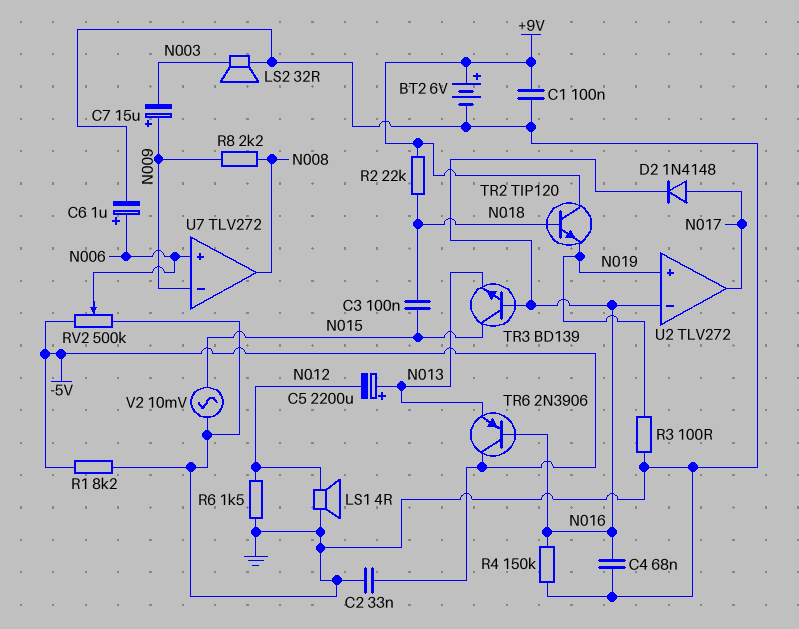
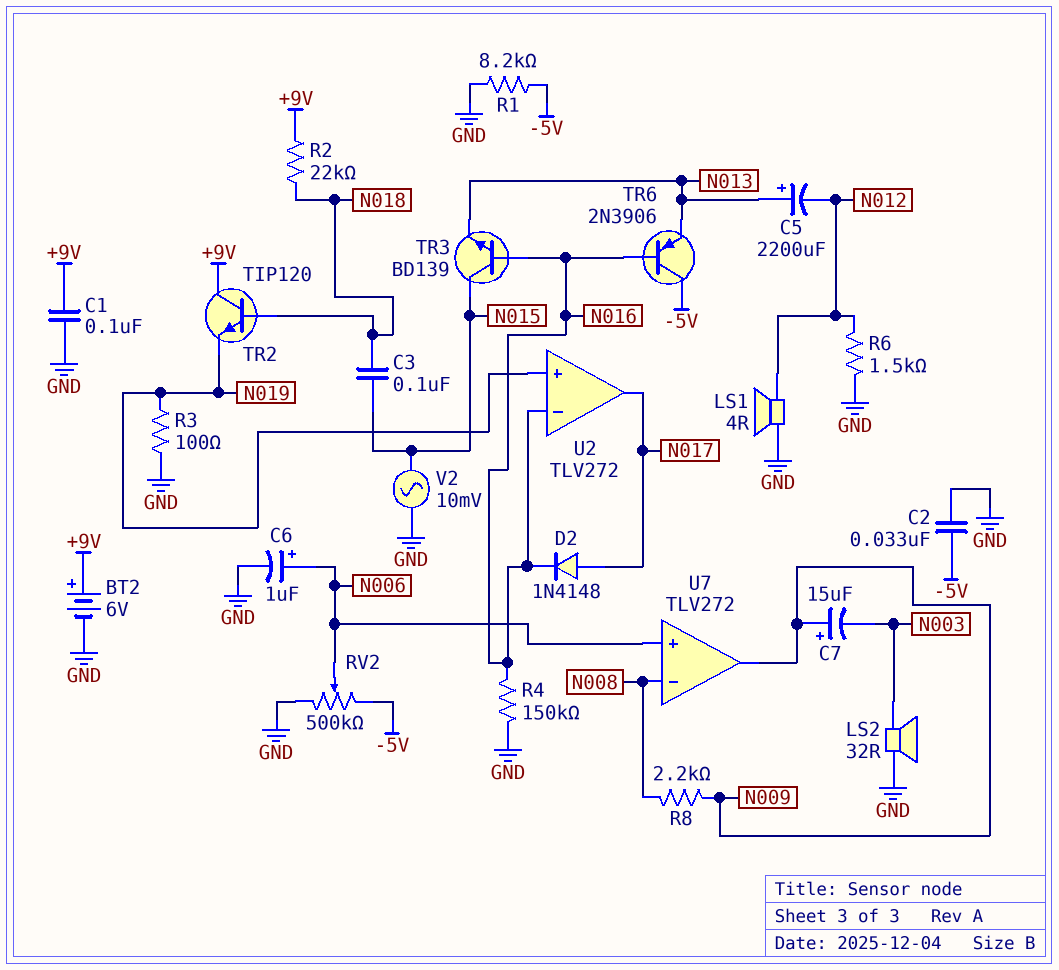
C4: 68nF (GND, N016) -> none
U7 pin in-: N009 -> N008
U7 pin out: N008 -> N009

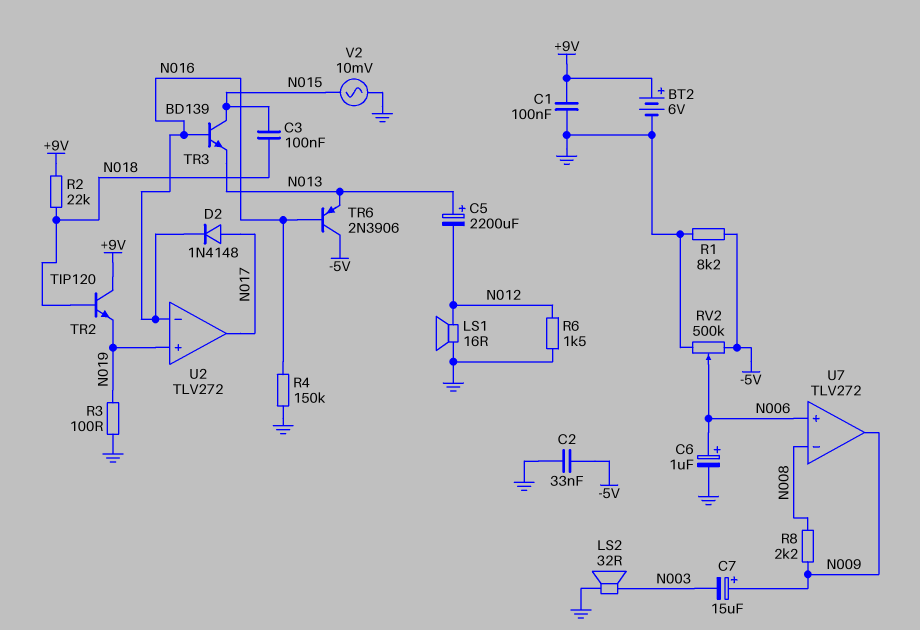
LS1: speaker 4R (GND, N012) -> speaker 16R (GND, N012)

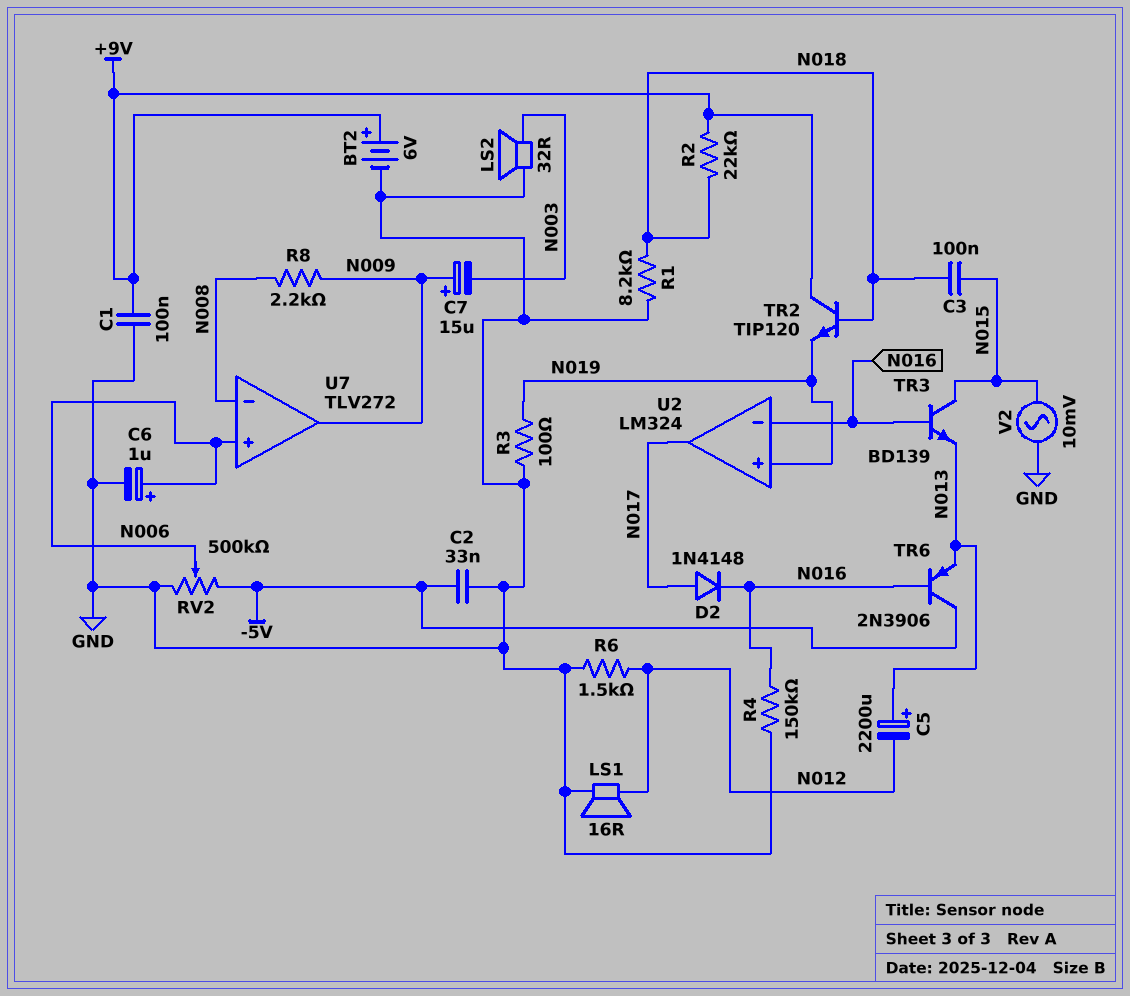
R1: 8.2k (-5V, GND) -> 8.2k (GND, N018)
U2: TLV272 -> LM324

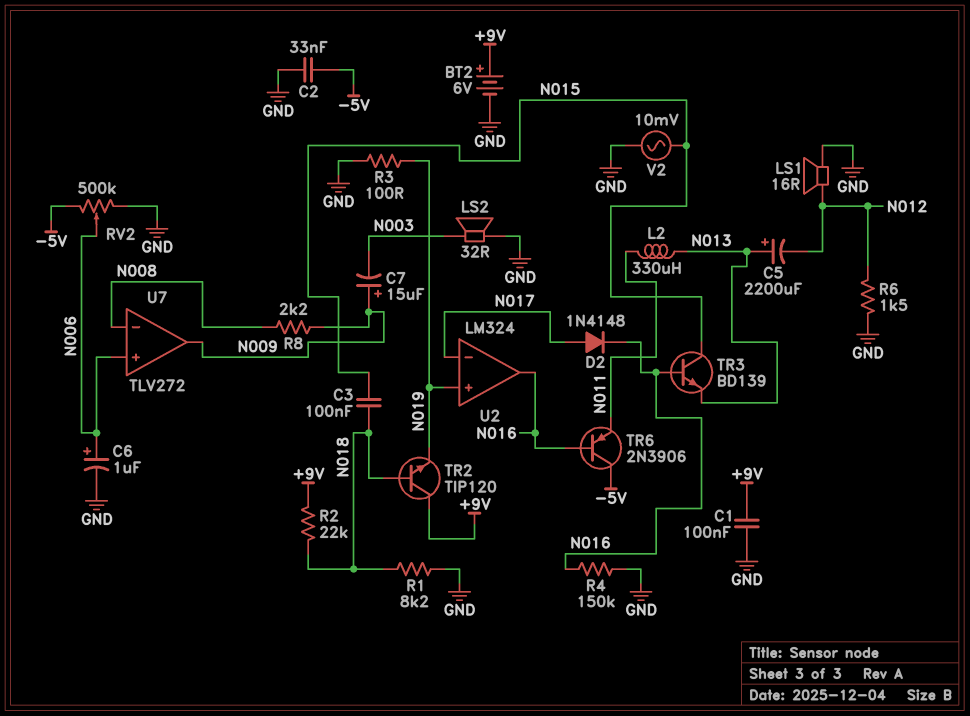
L2: none -> 330uH (N011, N013)
TR6: PNP 2N3906 (B N016, C -5V, E N013) -> PNP 2N3906 (B N016, C -5V, E N011)
U2 pin in-: N016 -> N017
U2 pin out: N017 -> N016

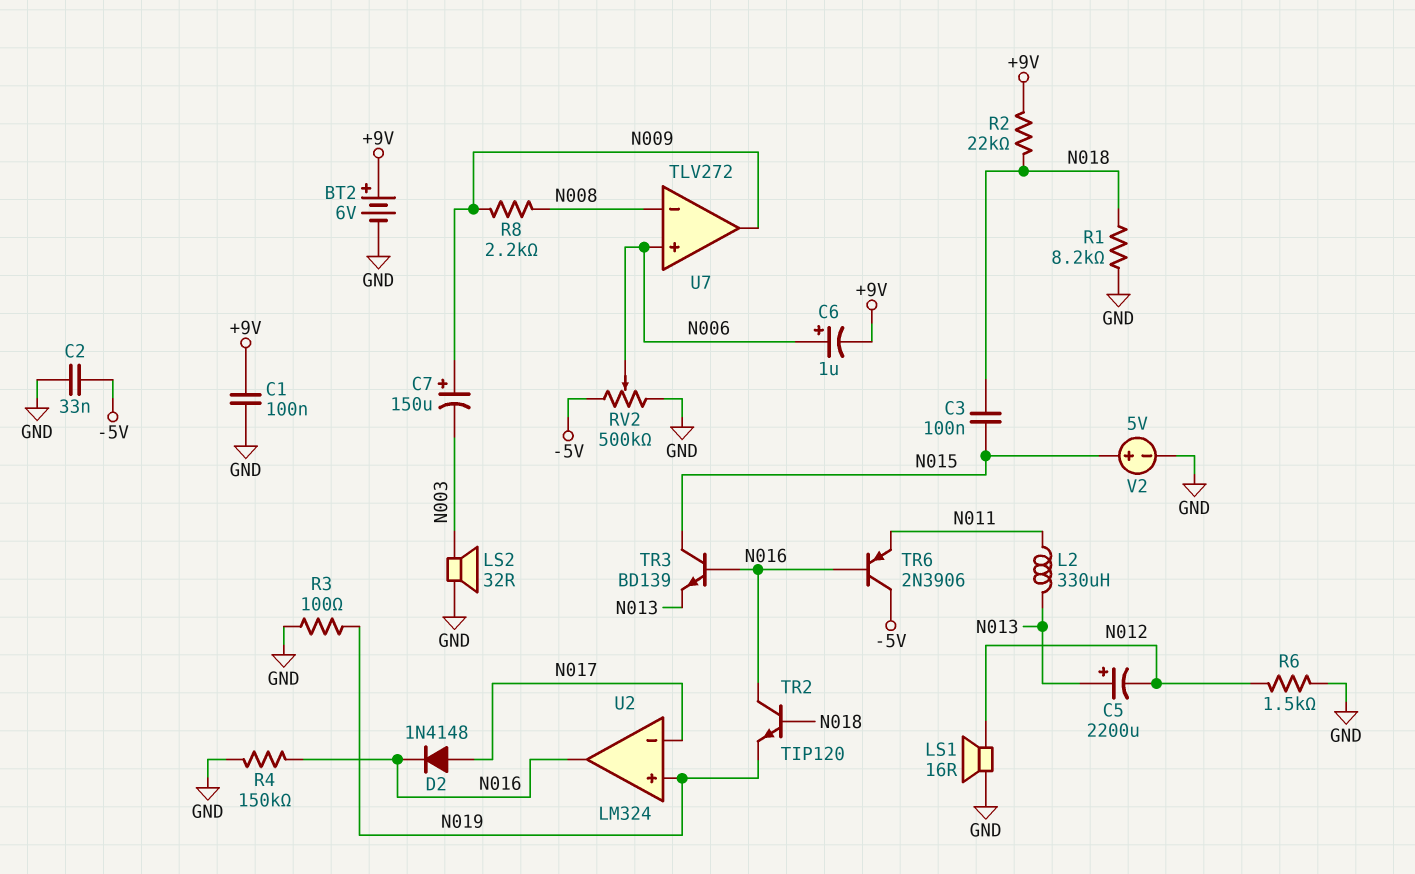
C6: 1uF (plus N006, minus GND) -> 1uF (plus N006, minus +9V)
C7: 15uF (plus N009, minus N003) -> 150uF (plus N009, minus N003)
TR2: NPN TIP120 (B N018, C +9V, E N019) -> NPN TIP120 (B N018, C N016, E N019)
V2: AC 10mV (GND, N015) -> 5V (plus N015, minus GND)

